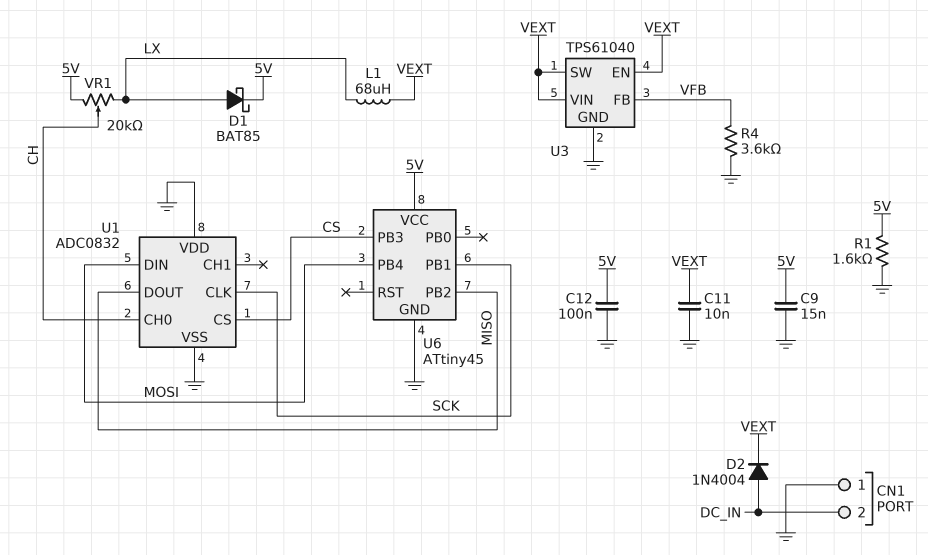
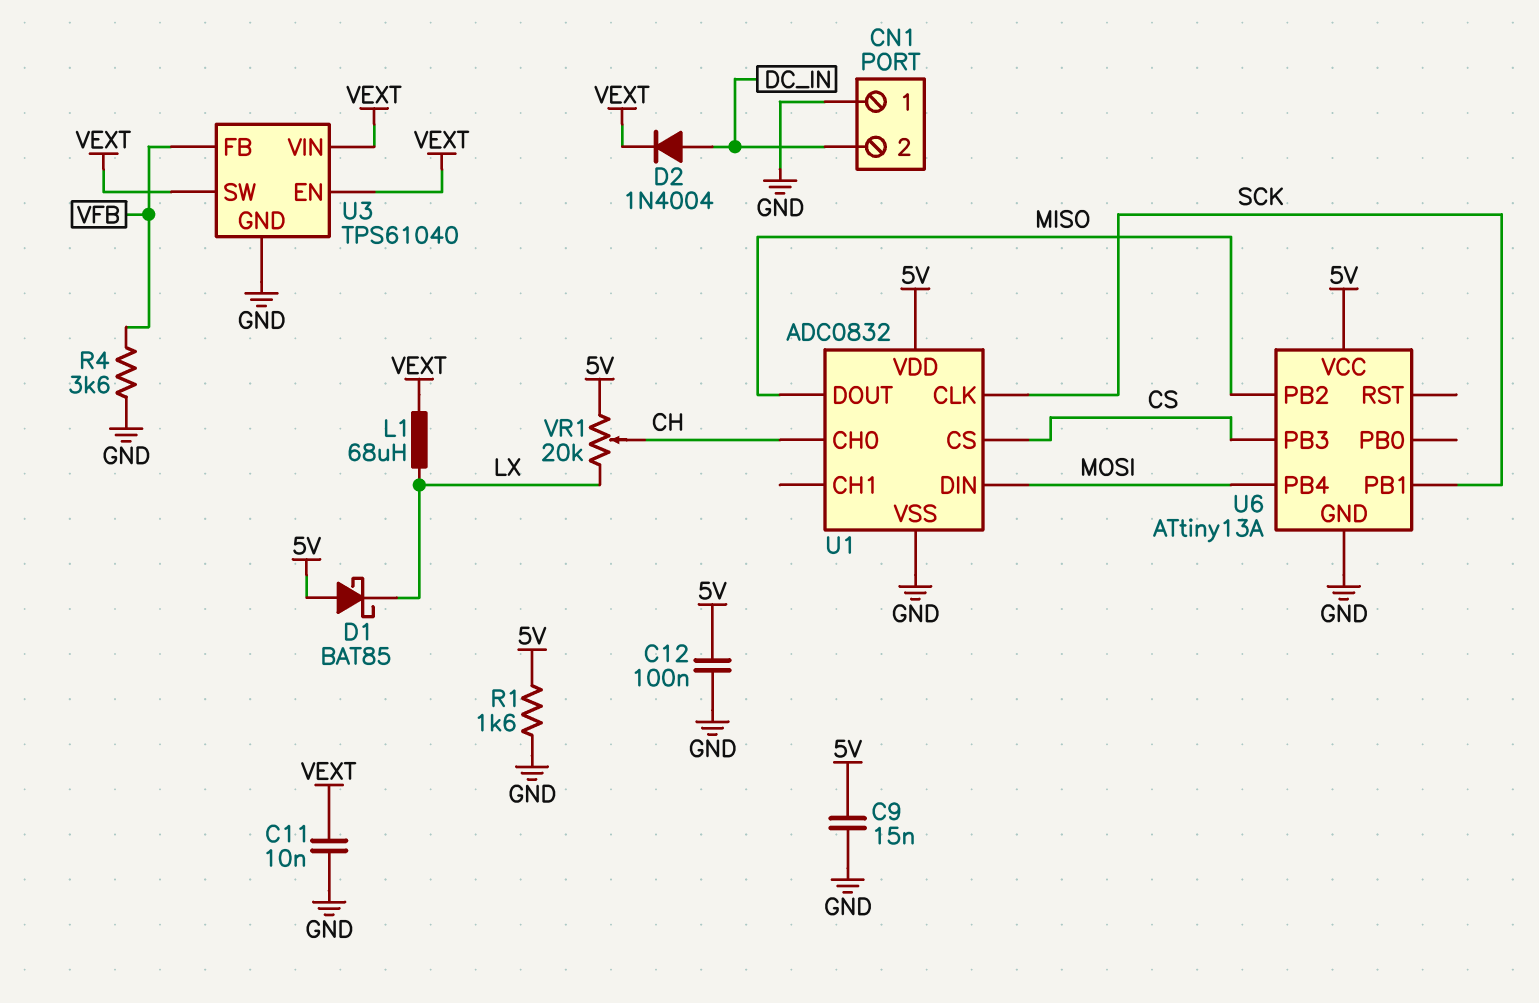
D1: schottky BAT85 (A LX, K 5V) -> schottky BAT85 (A 5V, K LX)
U1 pin VDD: GND -> 5V
U6: ATtiny45 -> ATtiny13A

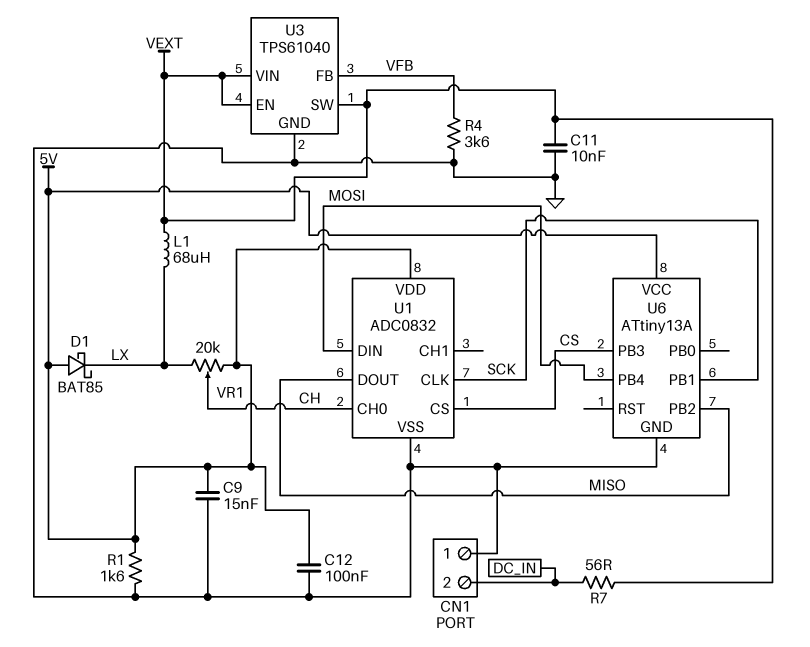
D2: diode 1N4004 (A DC_IN, K VEXT) -> none
R7: none -> 56 (DC_IN, VEXT)

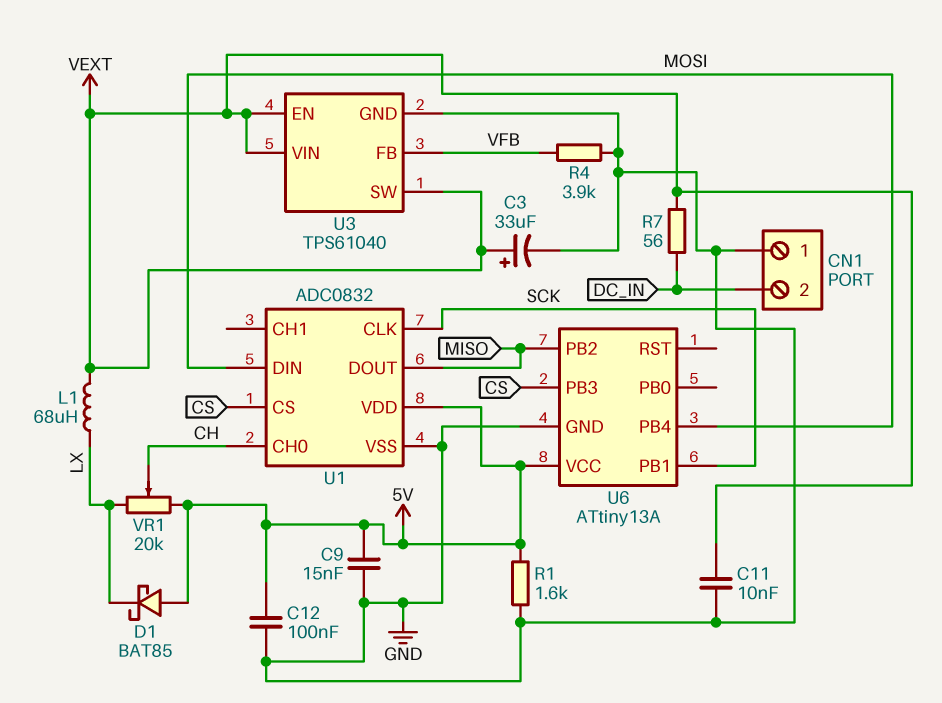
C3: none -> 33uF (plus VEXT, minus GND)
R4: 3.6k (GND, VFB) -> 3.9k (GND, VFB)

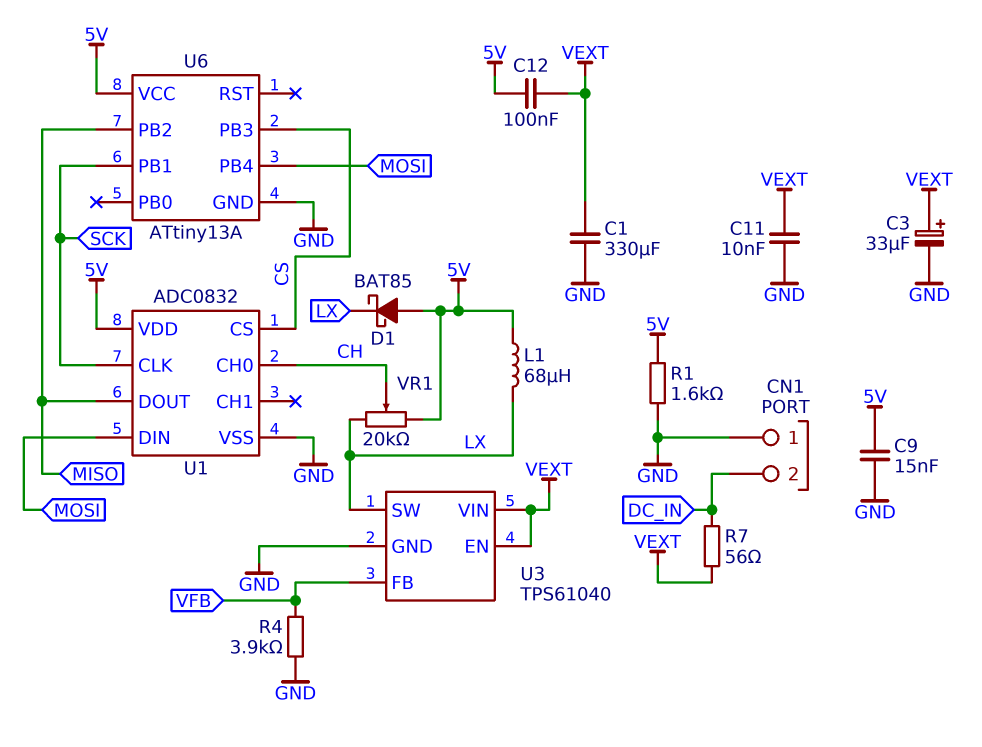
C1: none -> 330uF (GND, VEXT)
C12: 100nF (5V, GND) -> 100nF (5V, VEXT)
L1: 68uH (LX, VEXT) -> 68uH (5V, LX)
U3 pin SW: VEXT -> LX

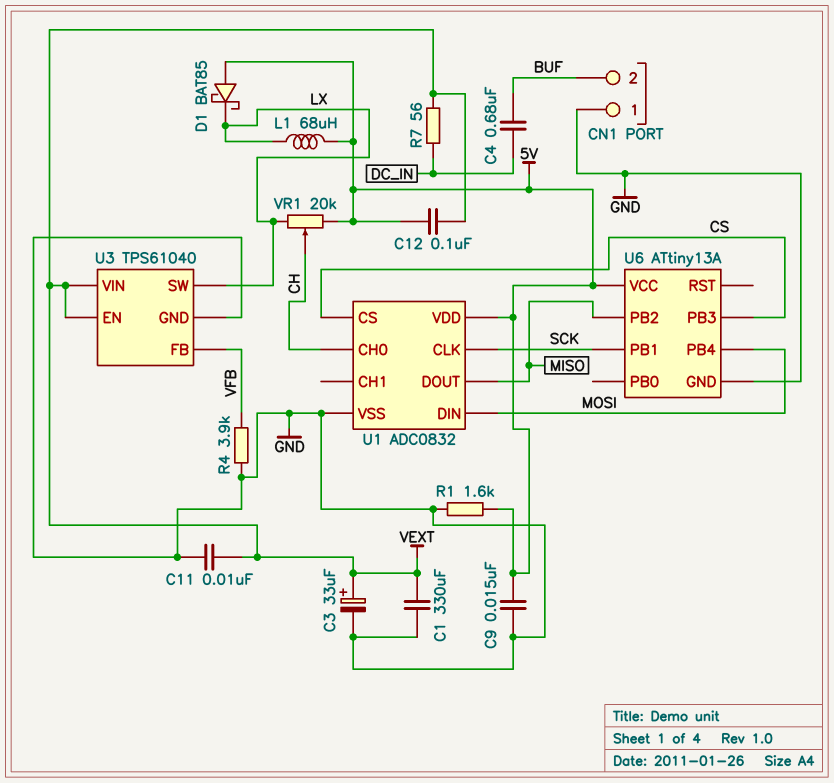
C4: none -> 680nF (BUF, DC_IN)
CN1 pin 2: DC_IN -> BUF

